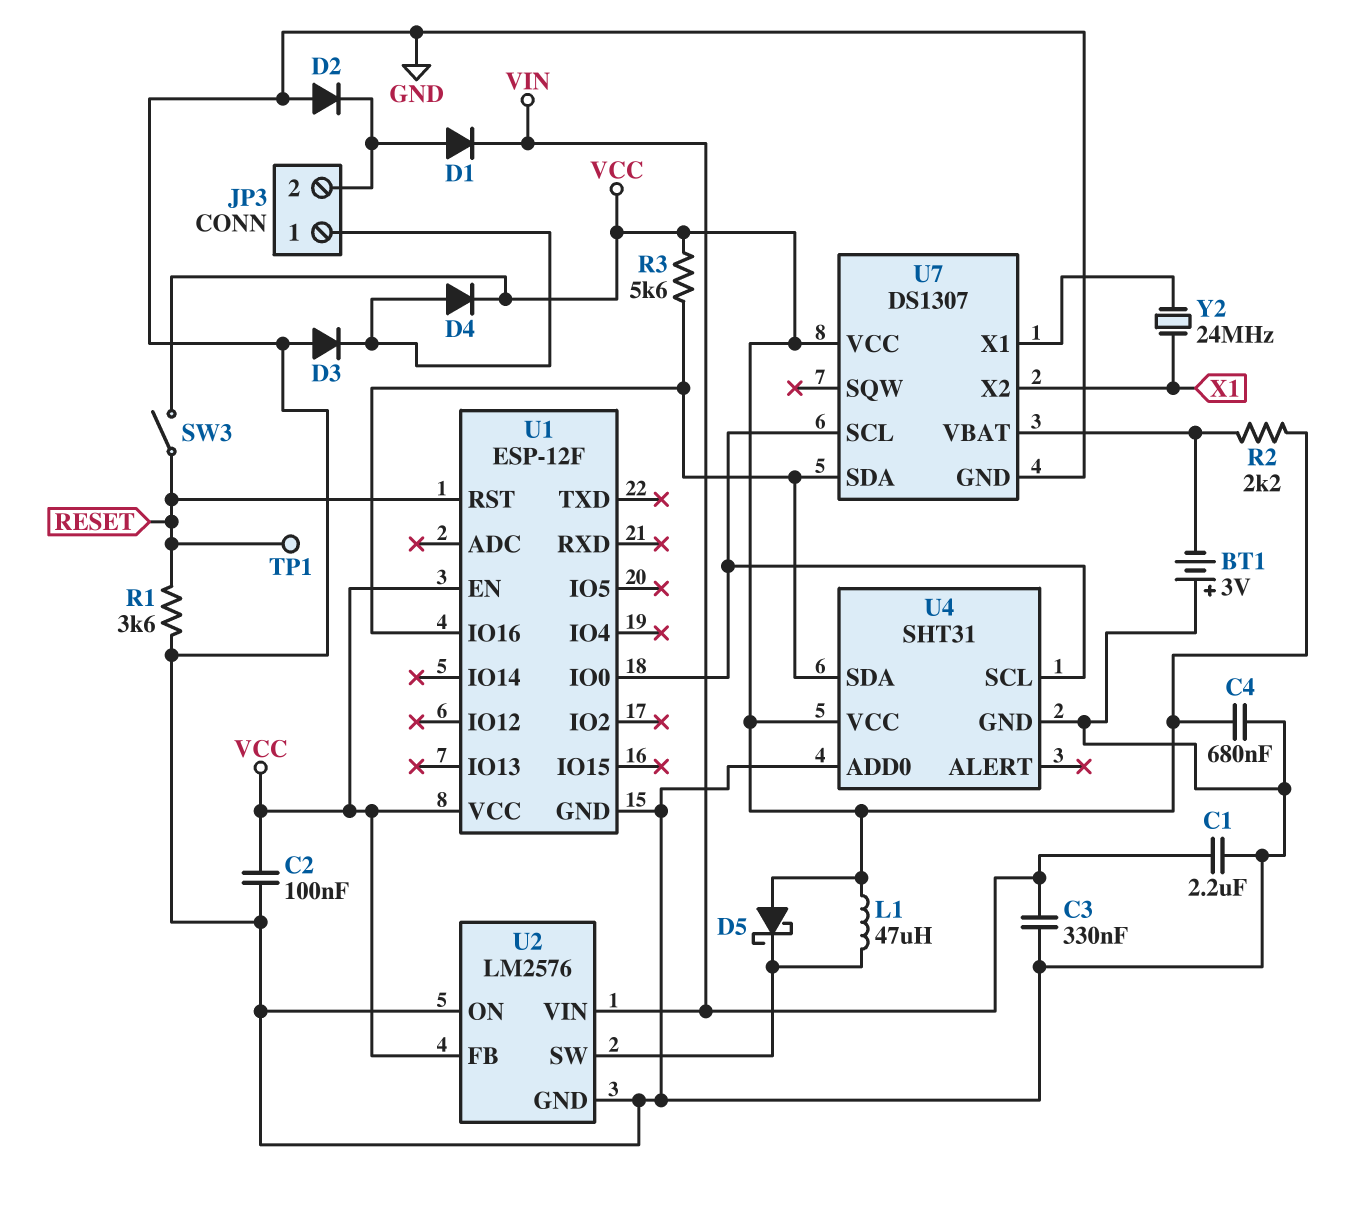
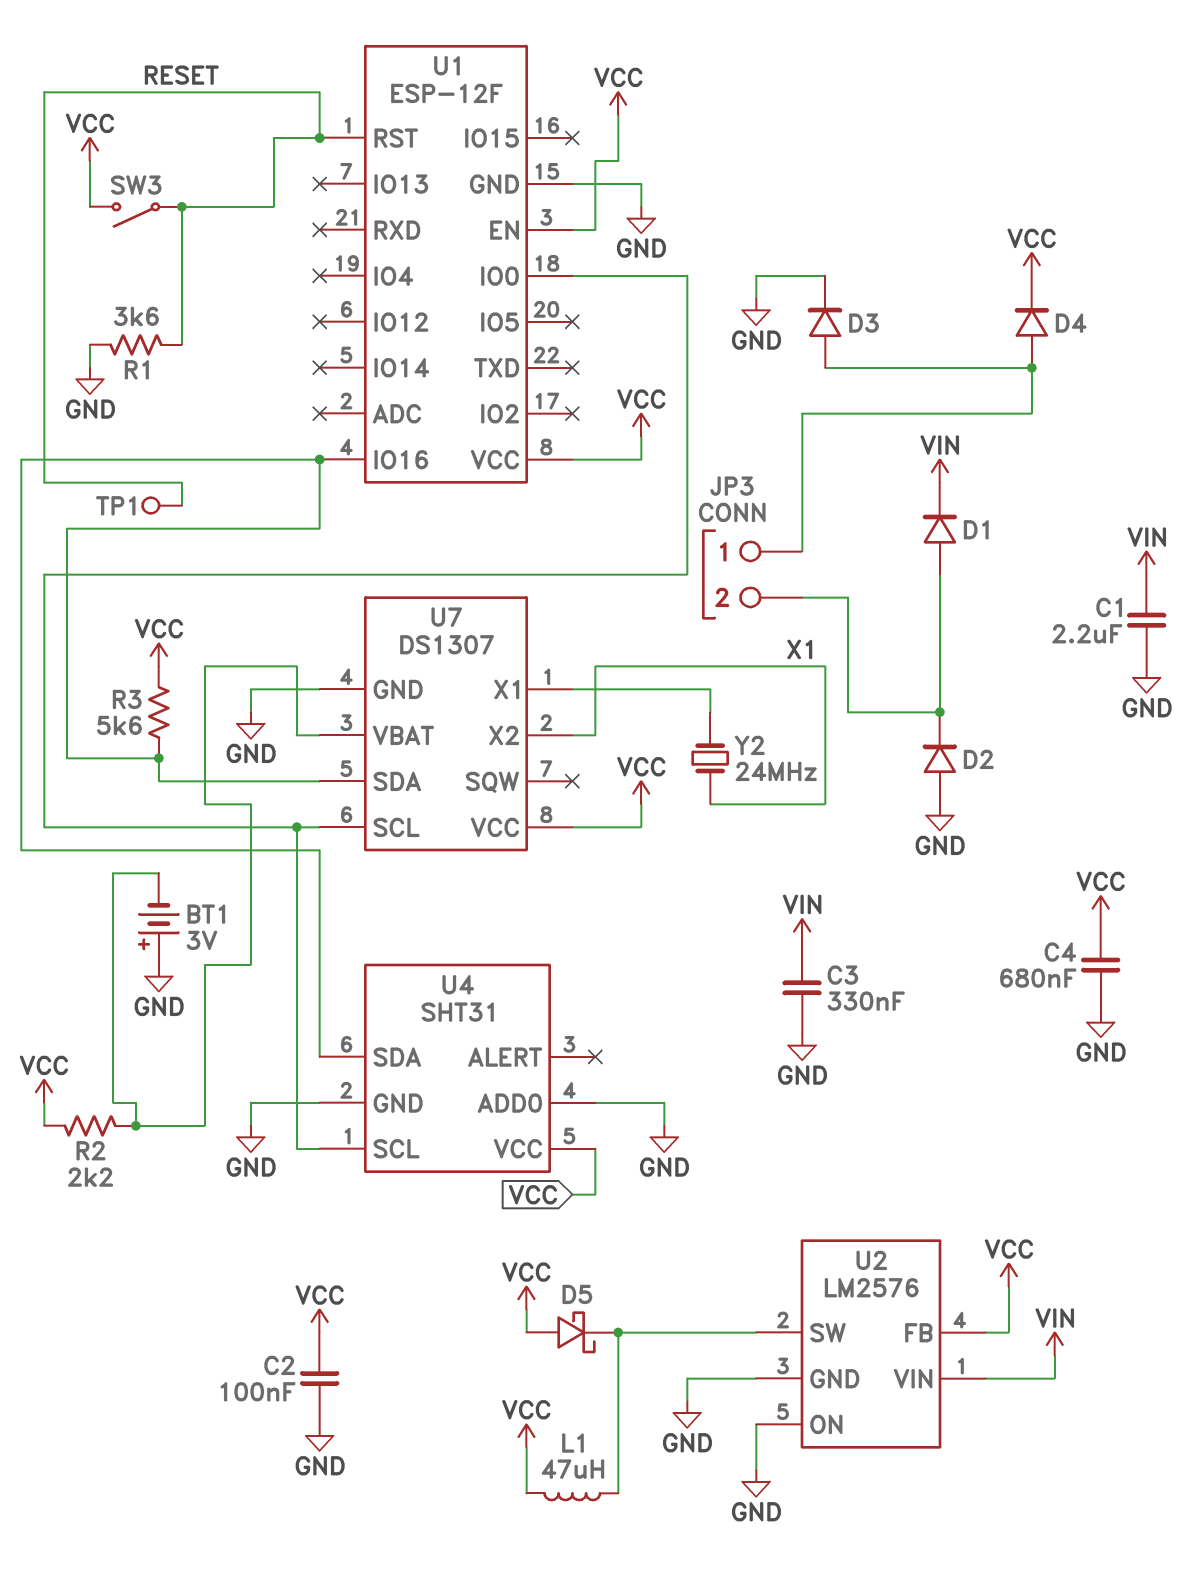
D3: diode (A GND, K JP3/1) -> diode (A JP3/1, K GND)

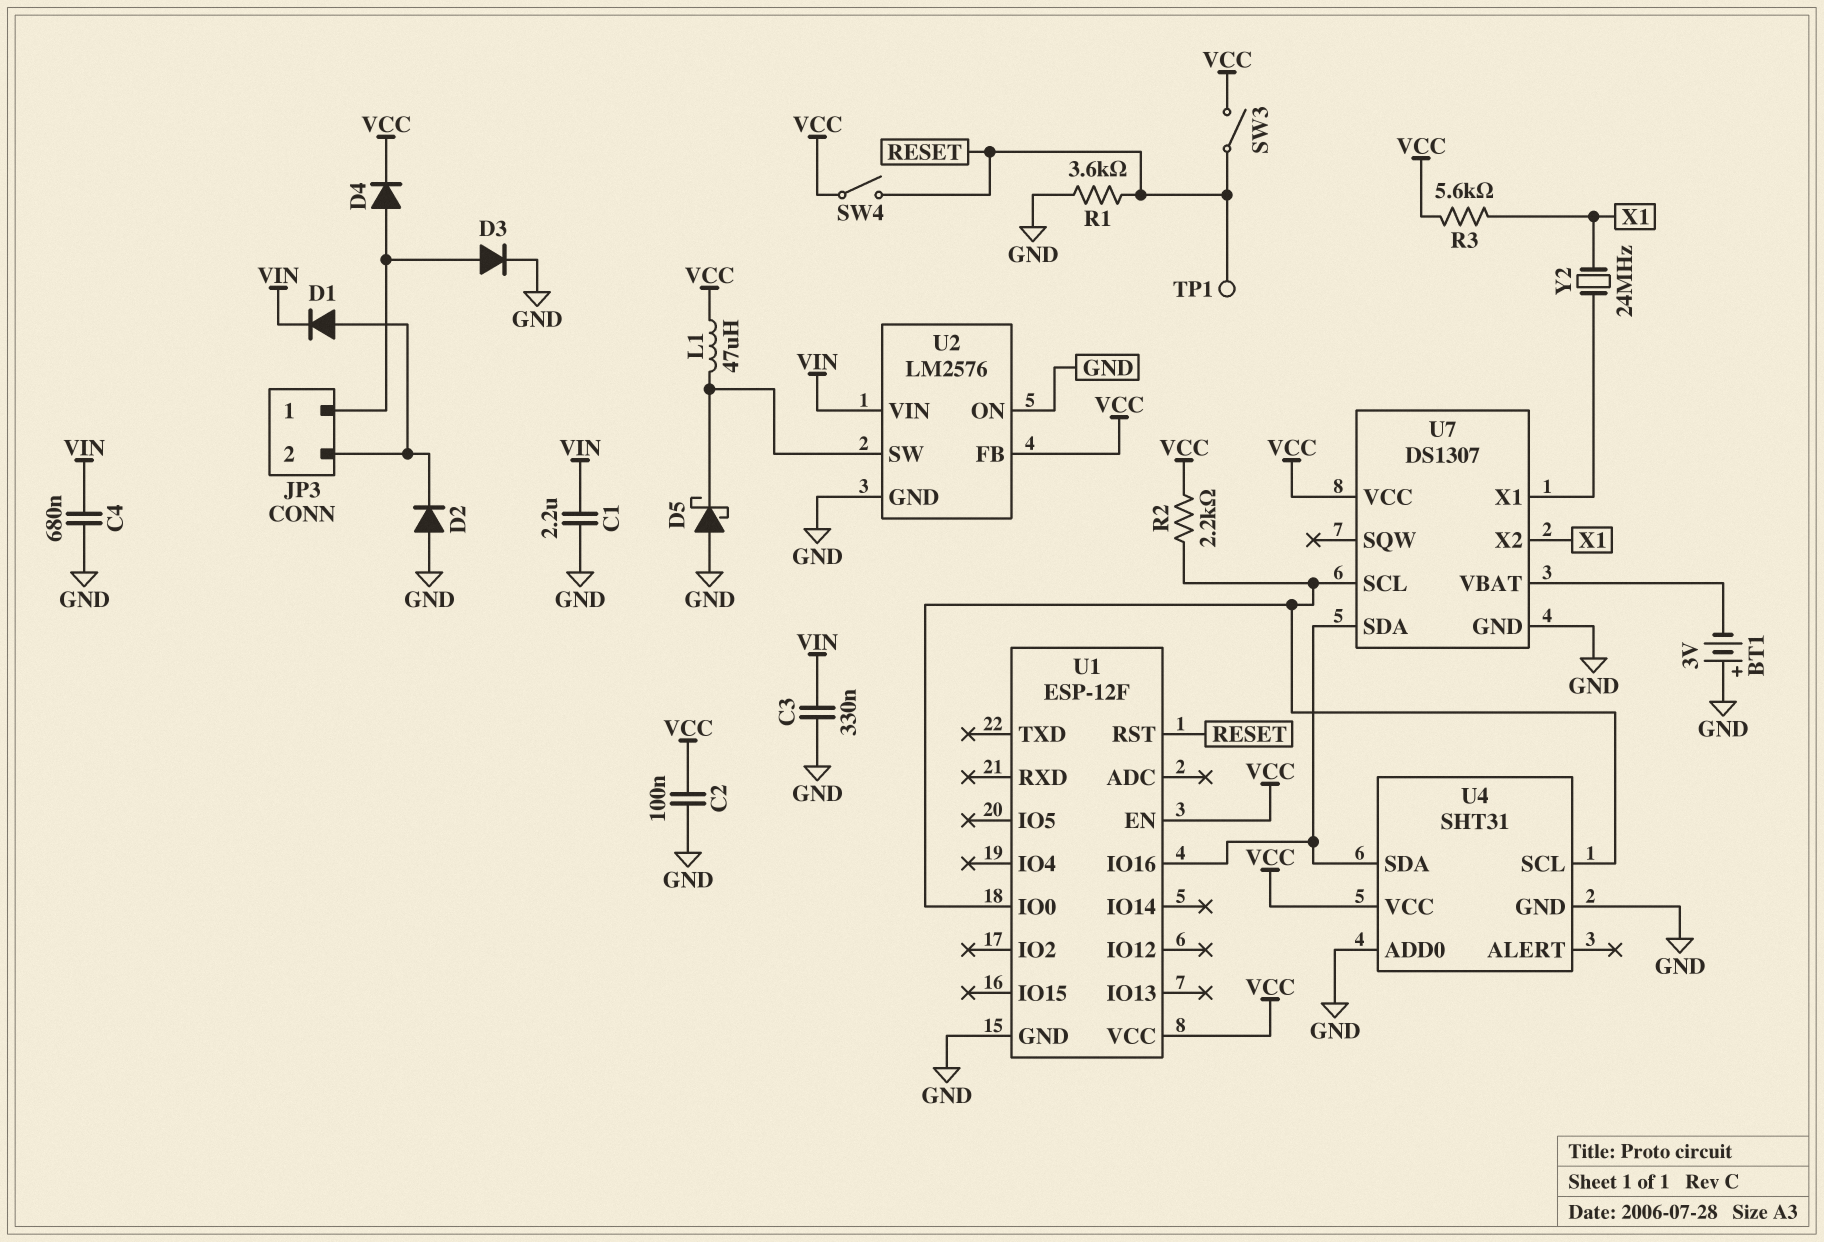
C4: 680nF (GND, VCC) -> 680nF (GND, VIN)
D5: schottky (A VCC, K U2/SW) -> schottky (A GND, K U2/SW)
R2: 2.2k (U7/VBAT, VCC) -> 2.2k (U1/IO0, VCC)
R3: 5.6k (U1/IO16, VCC) -> 5.6k (VCC, X1)
SW4: none -> switch (RESET, VCC)

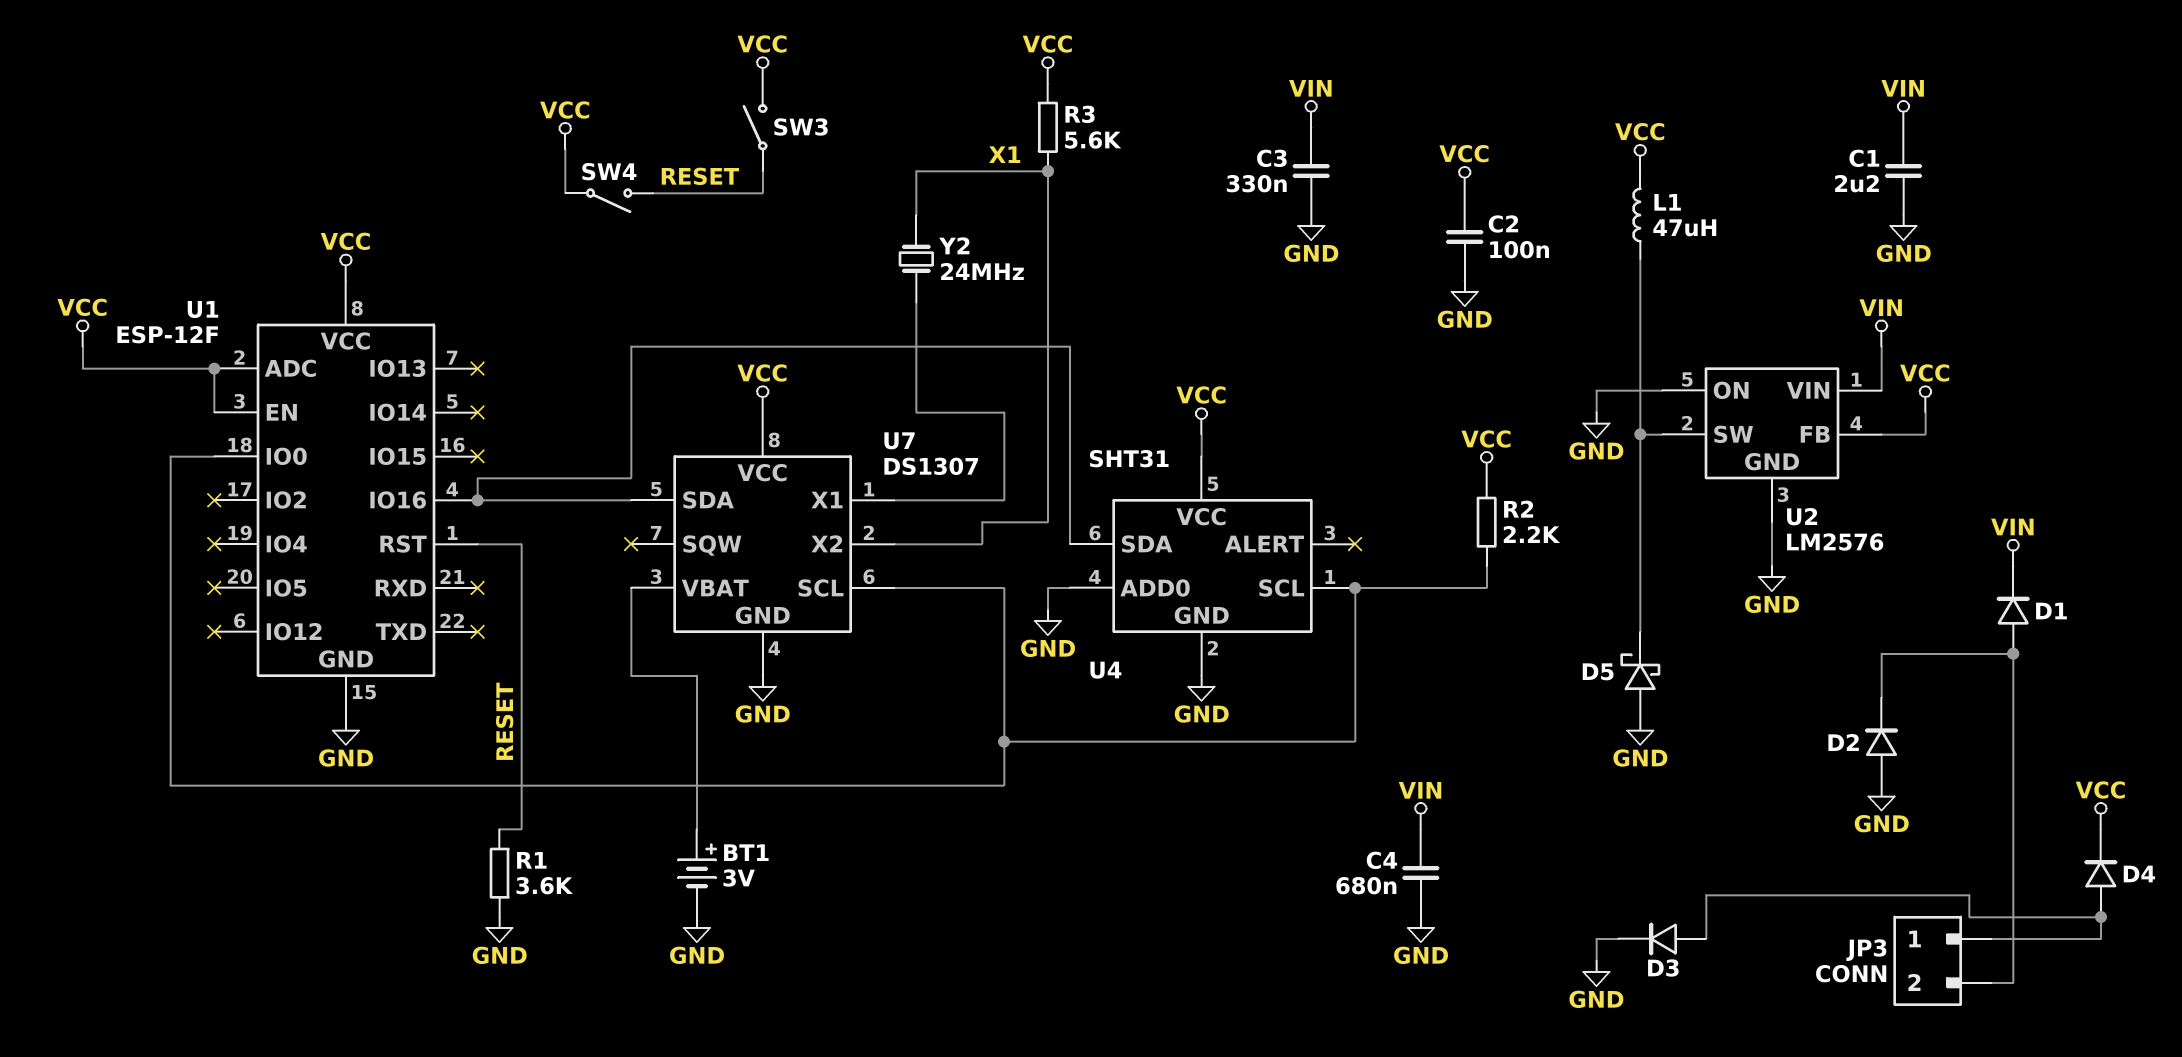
BT1: 3V (plus GND, minus U7/VBAT) -> 3V (plus U7/VBAT, minus GND)
TP1: test point (RESET) -> none
U1 pin ADC: none -> VCC

